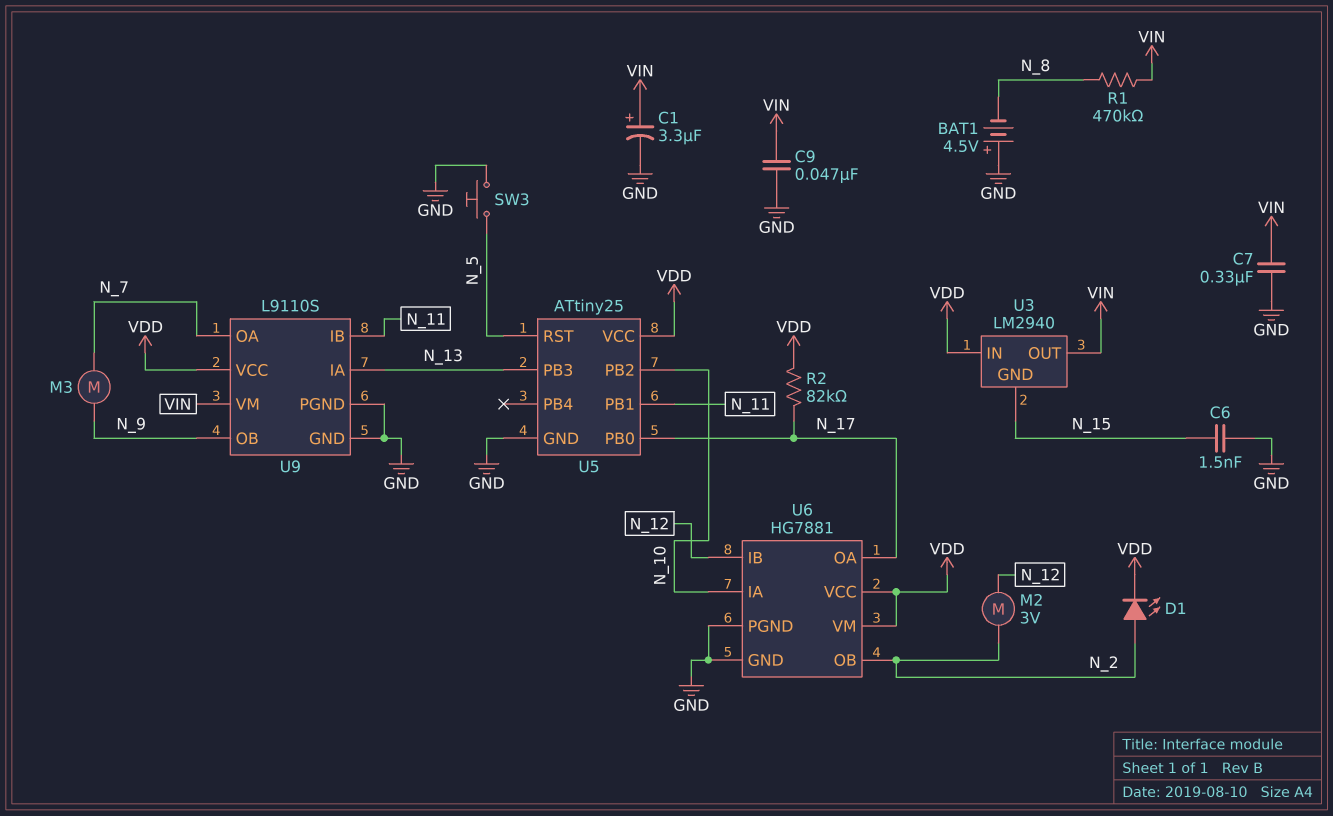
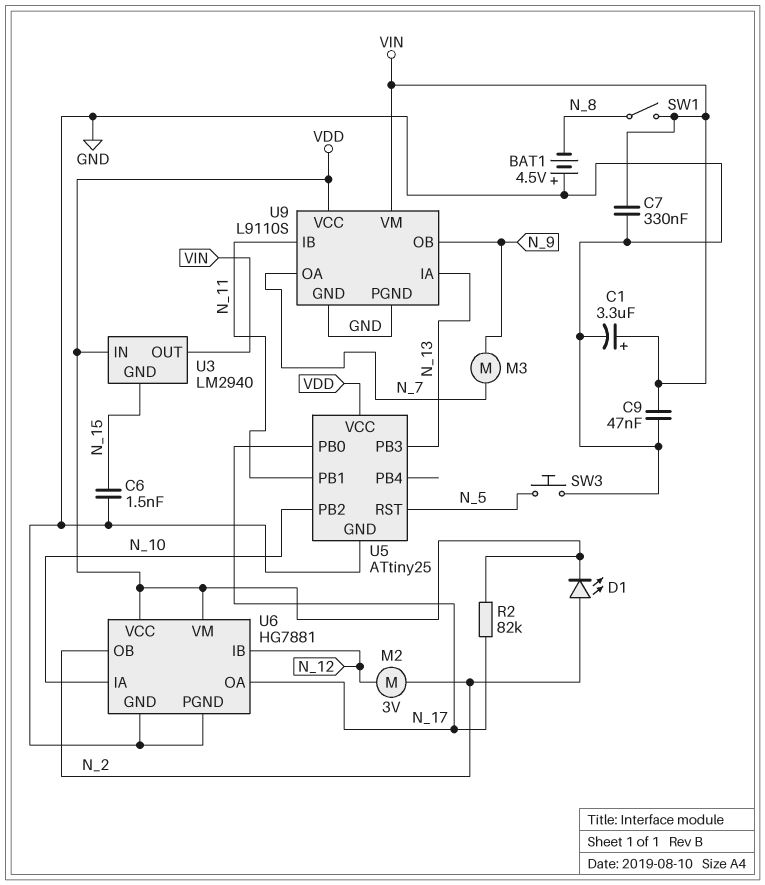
R1: 470k (N_8, VIN) -> none
SW1: none -> switch (N_8, VIN)

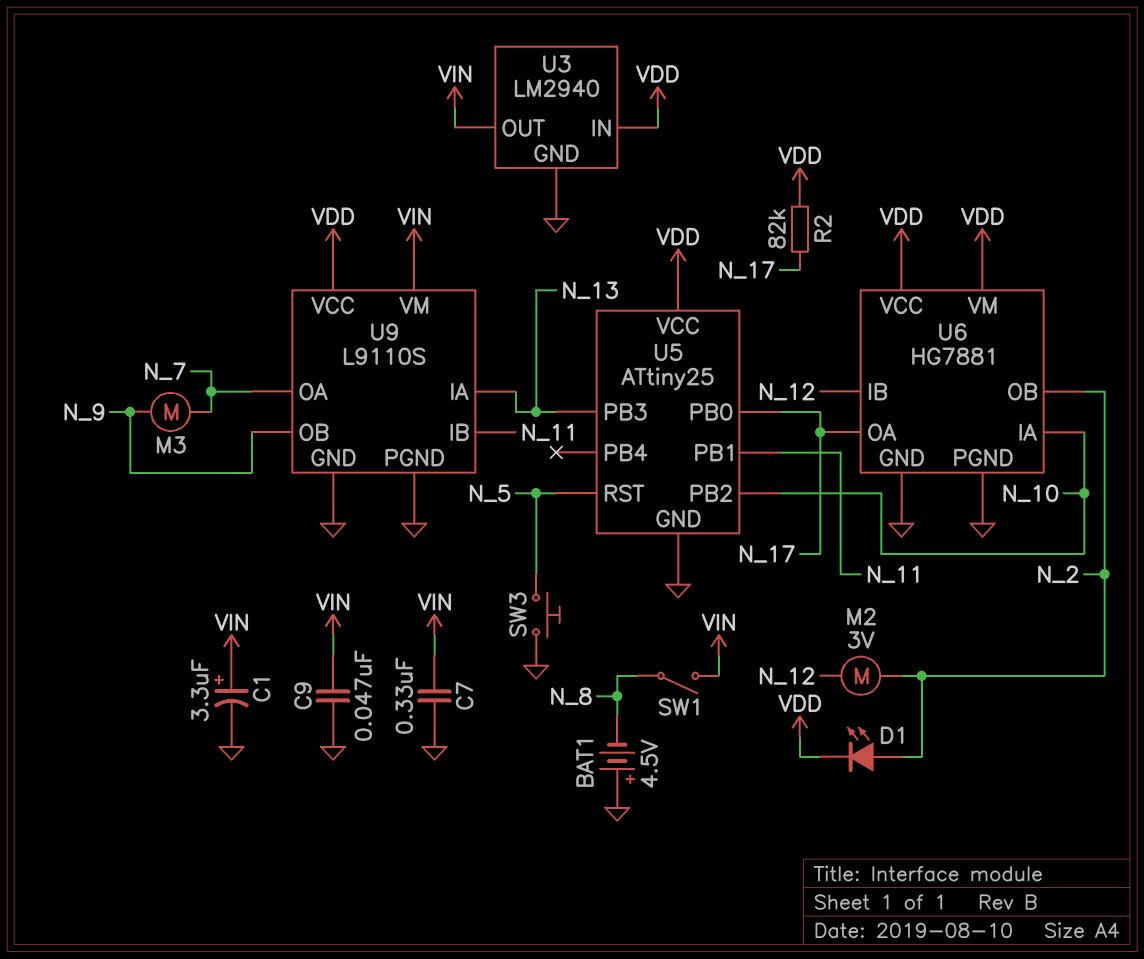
C6: 1.5nF (GND, N_15) -> none
U3 pin GND: N_15 -> GND

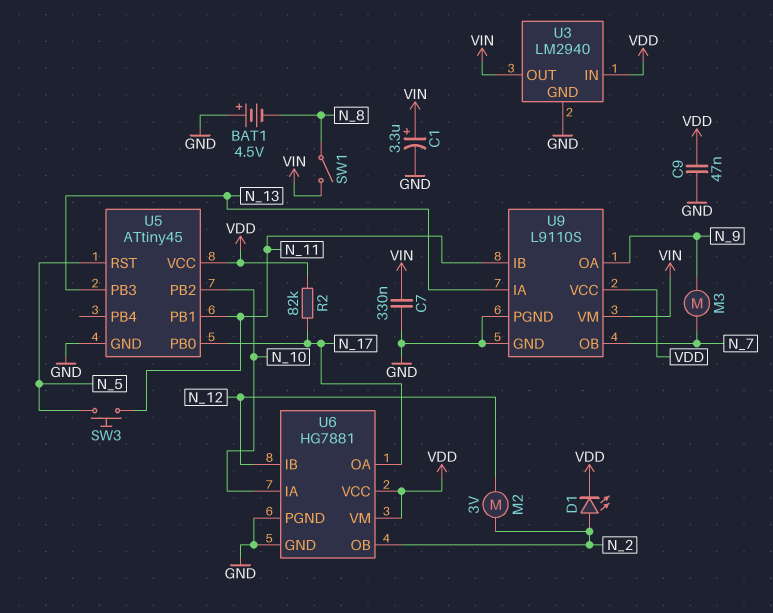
C9: 47nF (GND, VIN) -> 47nF (GND, VDD)
SW3: button (GND, N_5) -> button (N_5, N_11)
U5: ATtiny25 -> ATtiny45
U9 pin OA: N_7 -> N_9
U9 pin OB: N_9 -> N_7

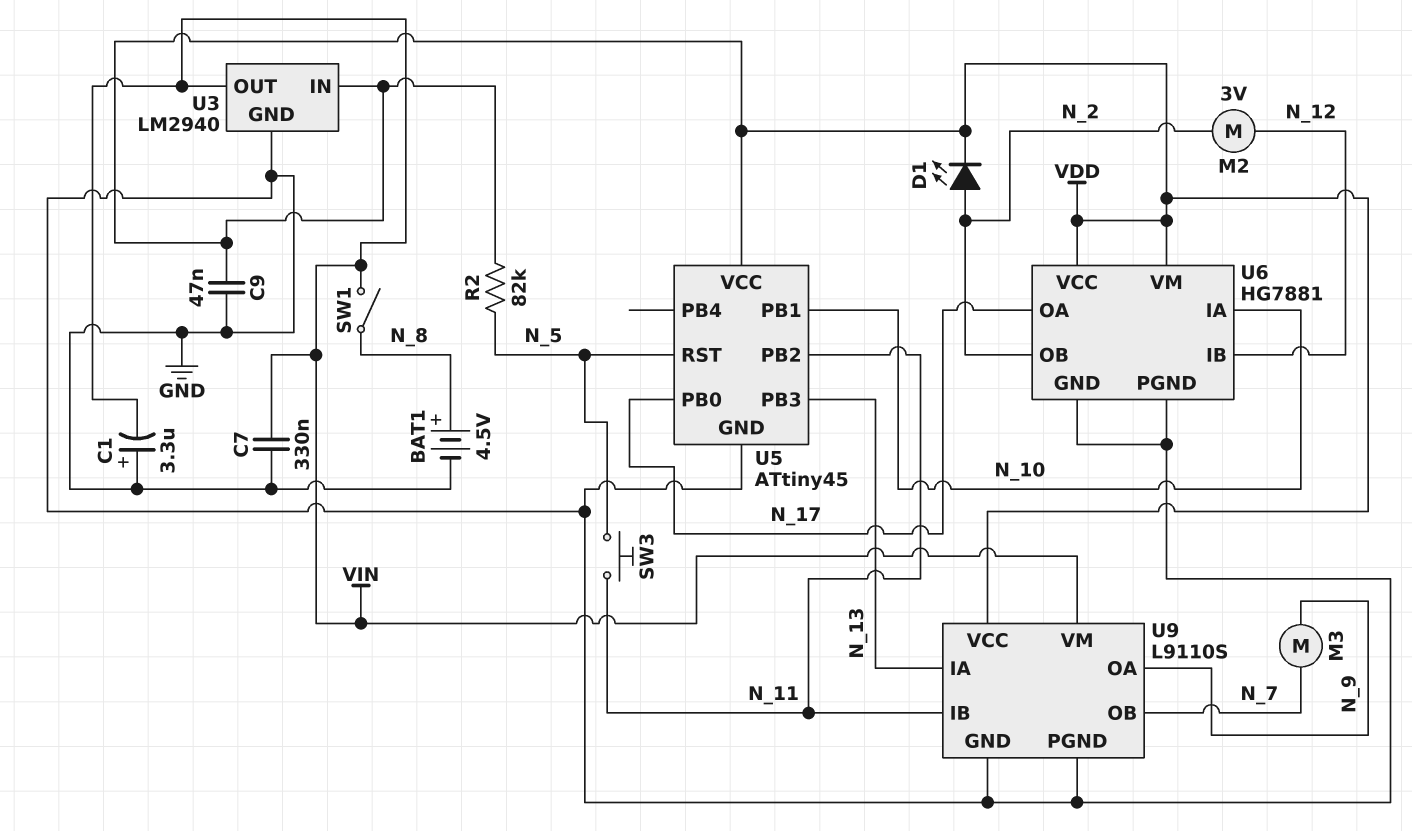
BAT1: 4.5V (plus GND, minus N_8) -> 4.5V (plus N_8, minus GND)
C1: 3.3uF (plus VIN, minus GND) -> 3.3uF (plus GND, minus VIN)
R2: 82k (N_17, VDD) -> 82k (N_5, VDD)
U5 pin PB1: N_11 -> N_10
U5 pin PB2: N_10 -> N_11

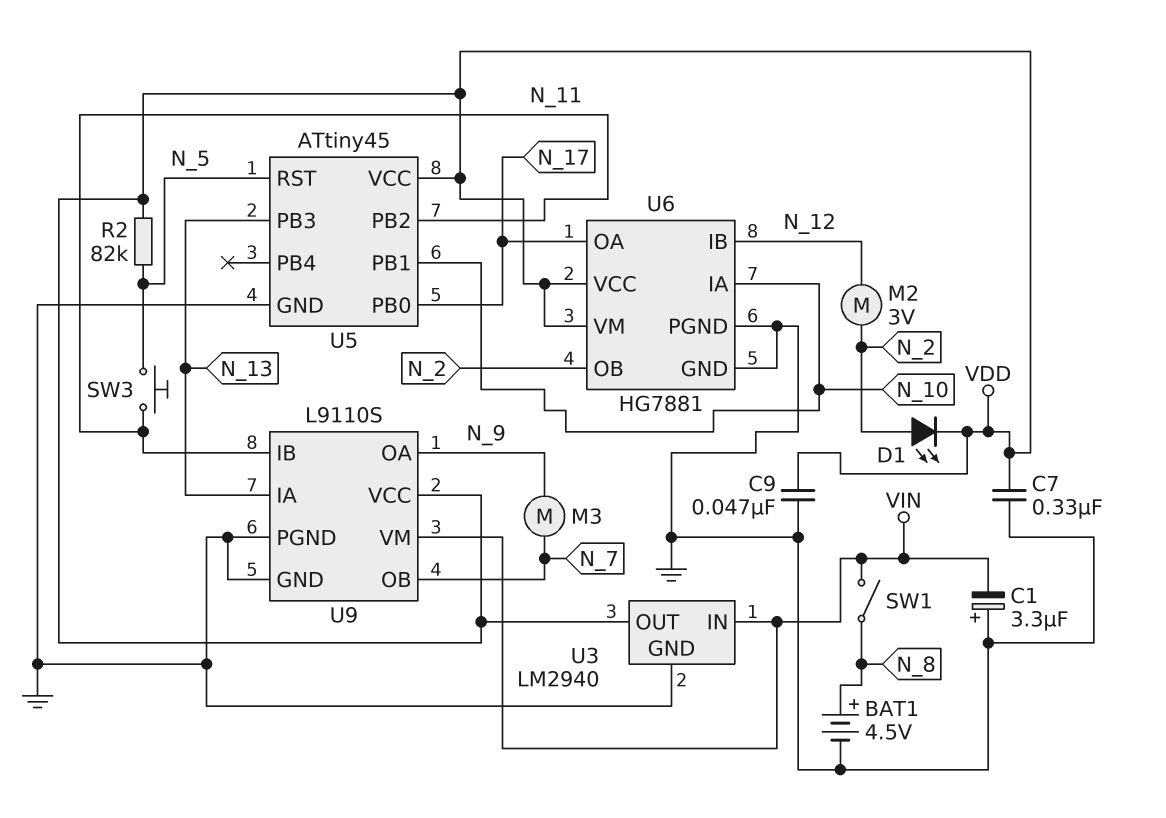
C7: 330nF (GND, VIN) -> 330nF (GND, VDD)
U3 pin IN: VDD -> VIN
U3 pin OUT: VIN -> VDD

